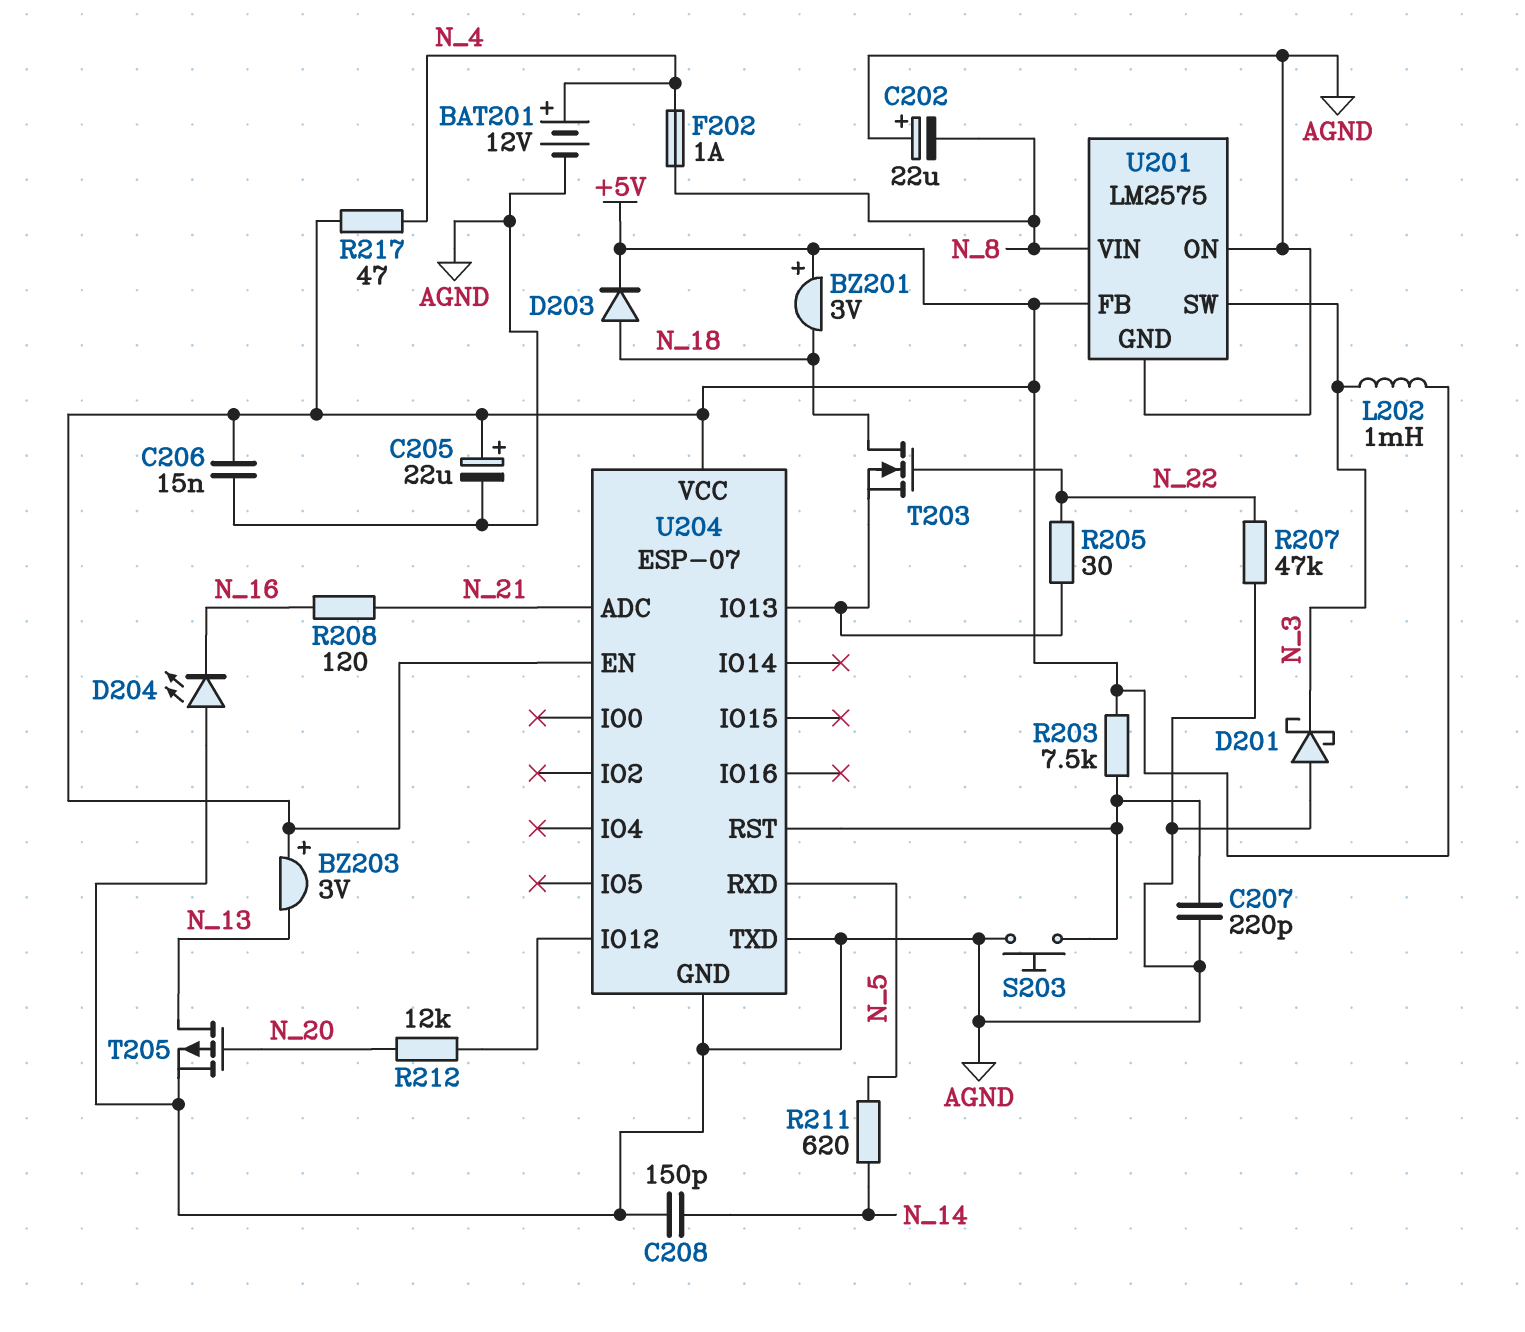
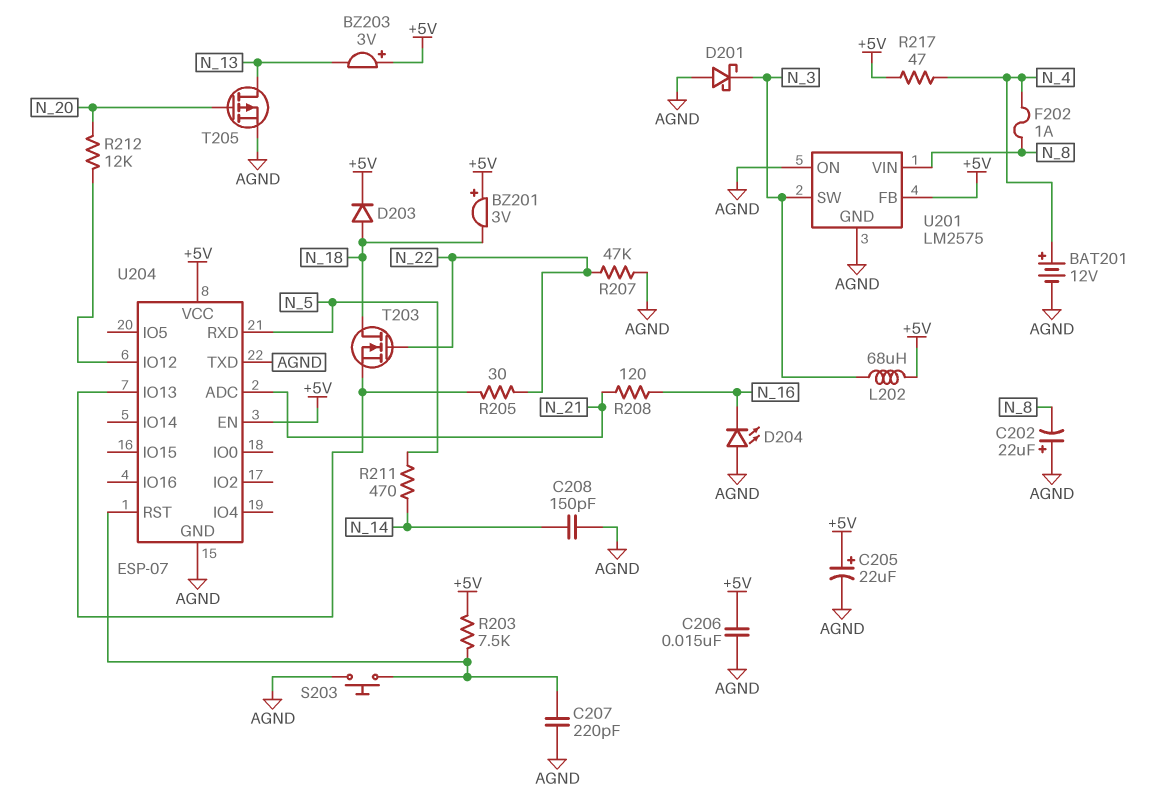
L202: 1mH (+5V, N_3) -> 68uH (+5V, N_3)
R211: 620 (N_5, N_14) -> 470 (N_5, N_14)

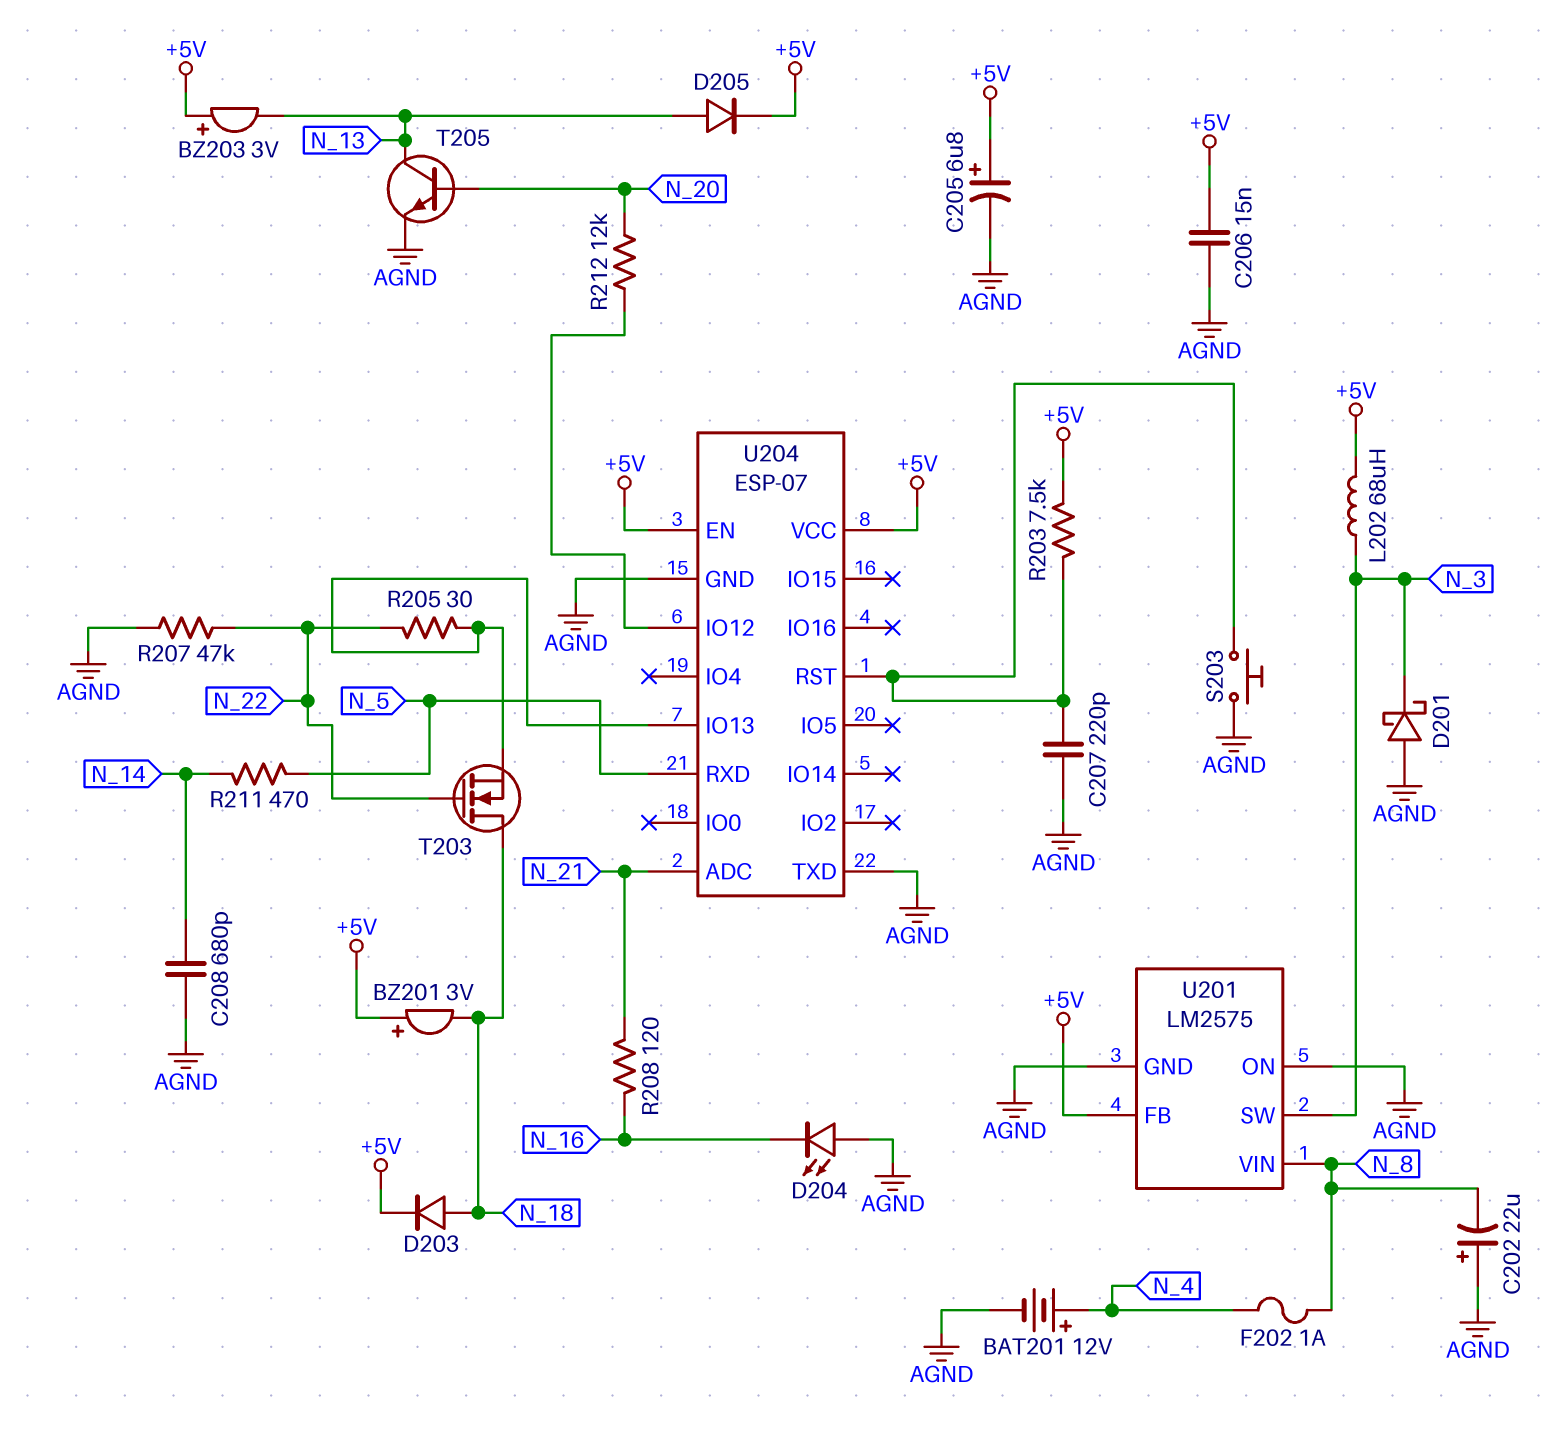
C205: 22uF (plus +5V, minus AGND) -> 6.8uF (plus +5V, minus AGND)
C208: 150pF (AGND, N_14) -> 680pF (AGND, N_14)
D205: none -> diode (A N_13, K +5V)
R217: 47 (+5V, N_4) -> none
T205: PMOS (G N_20, D N_13, S AGND) -> NPN (B N_20, C N_13, E AGND)

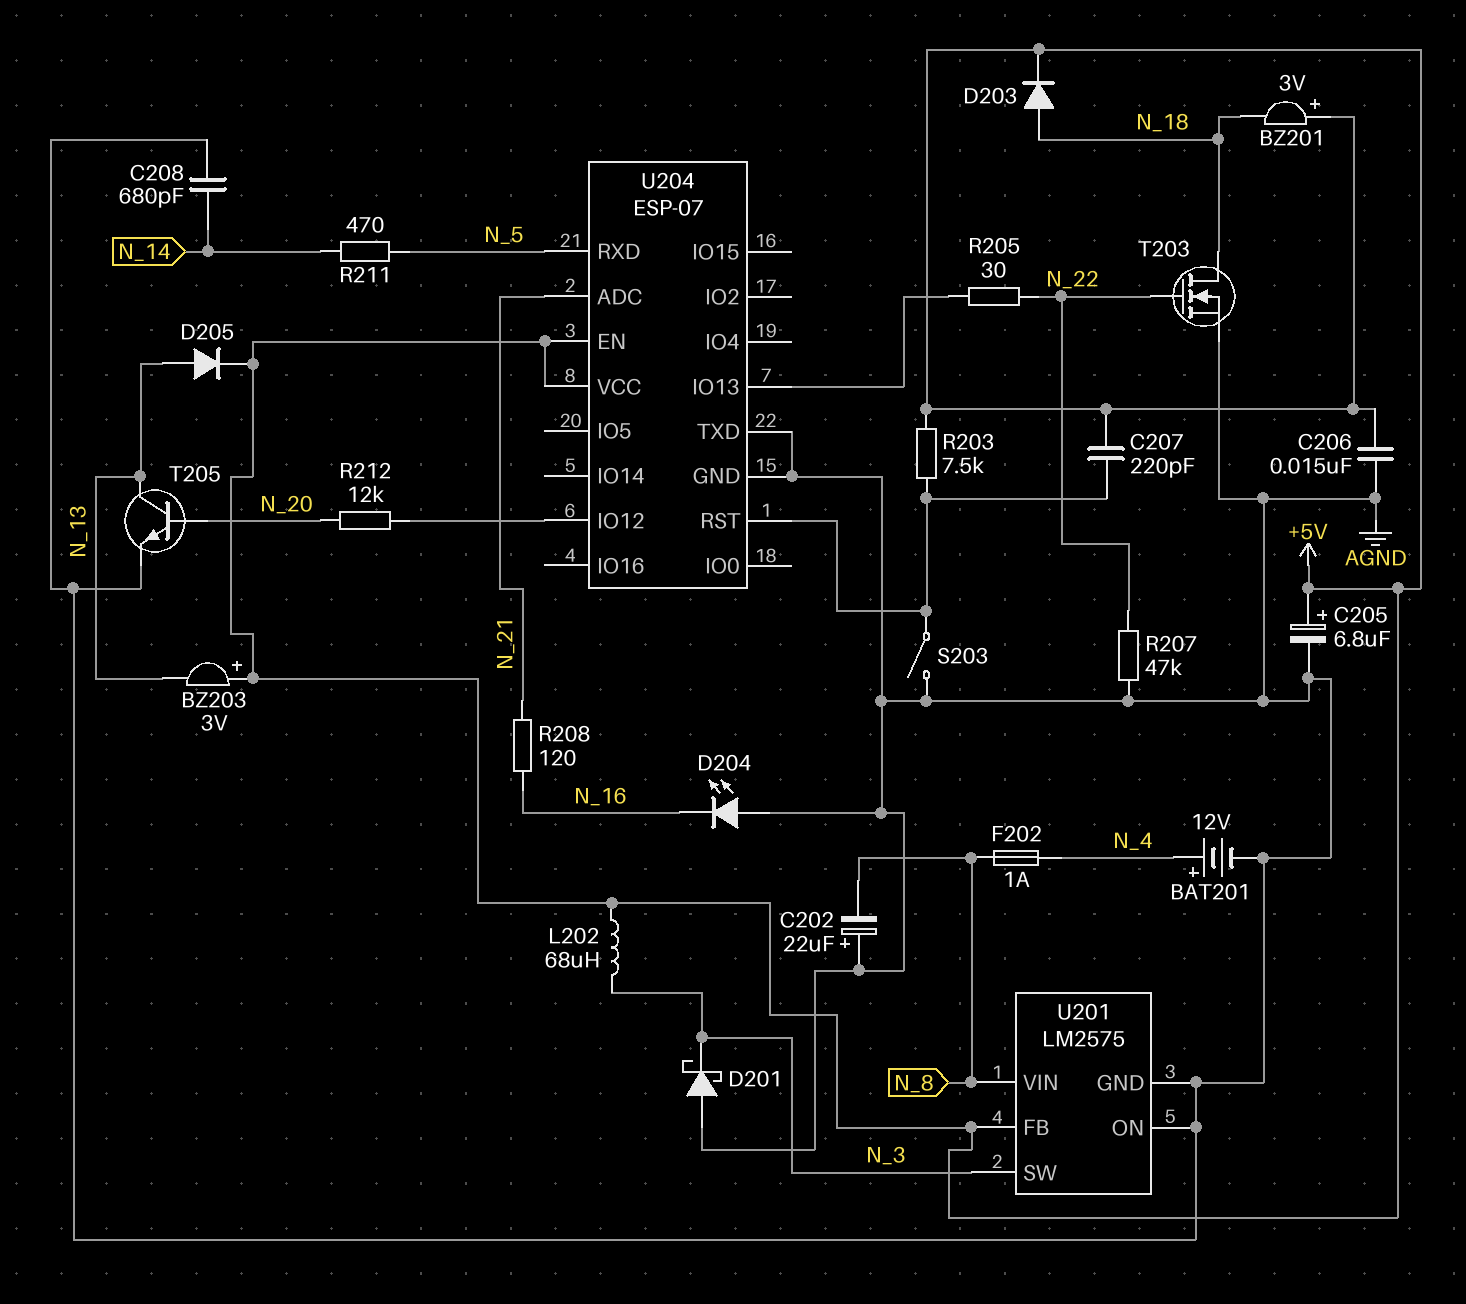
C207: 220pF (AGND, U204/RST) -> 220pF (+5V, U204/RST)
S203: button (AGND, U204/RST) -> switch (AGND, U204/RST)
T203: NMOS (G N_22, D N_18, S U204/IO13) -> NMOS (G N_22, D N_18, S AGND)

